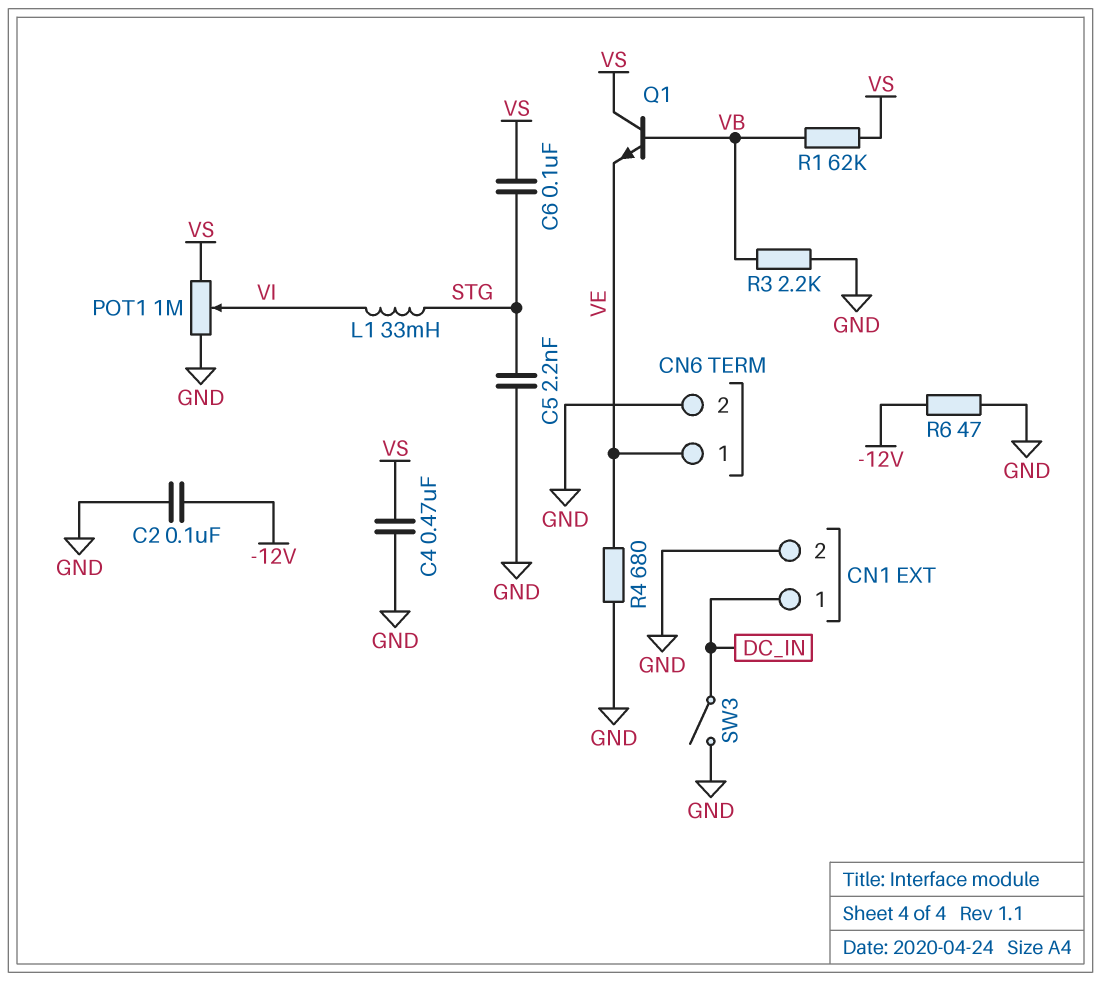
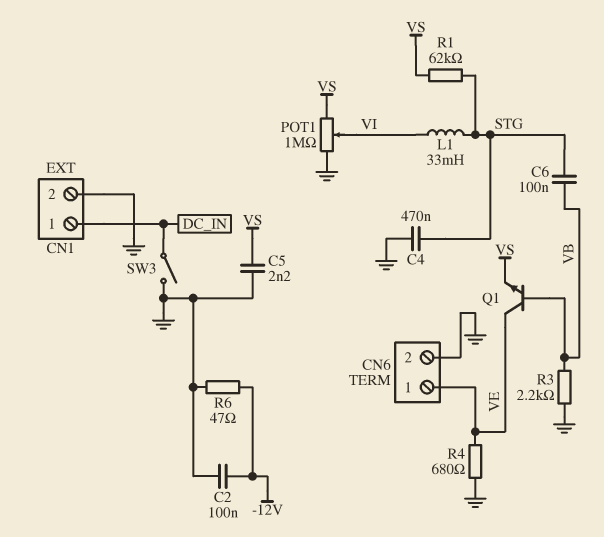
C4: 470nF (GND, VS) -> 470nF (GND, STG)
C5: 2.2nF (GND, STG) -> 2.2nF (GND, VS)
C6: 100nF (STG, VS) -> 100nF (STG, VB)
Q1: NPN (B VB, C VS, E VE) -> NPN (B VB, C VE, E VS)
R1: 62k (VB, VS) -> 62k (STG, VS)

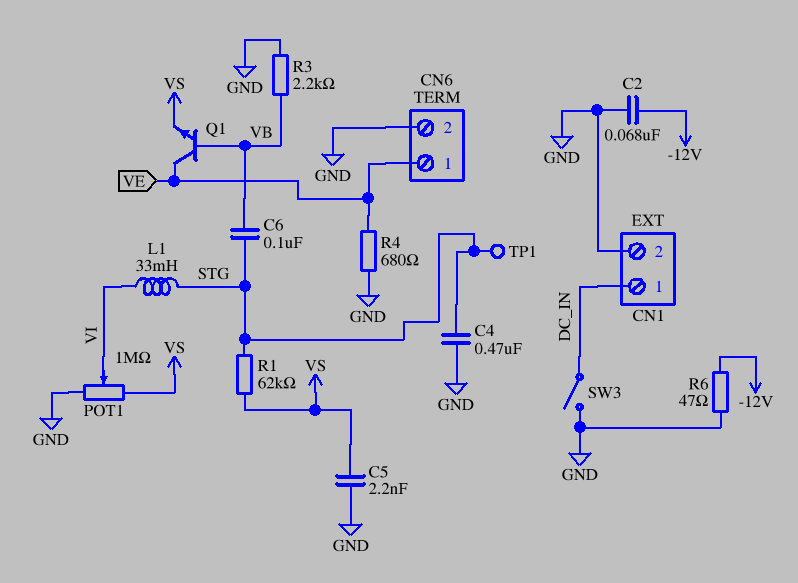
C2: 100nF (-12V, GND) -> 68nF (-12V, GND)
TP1: none -> test point (STG)

